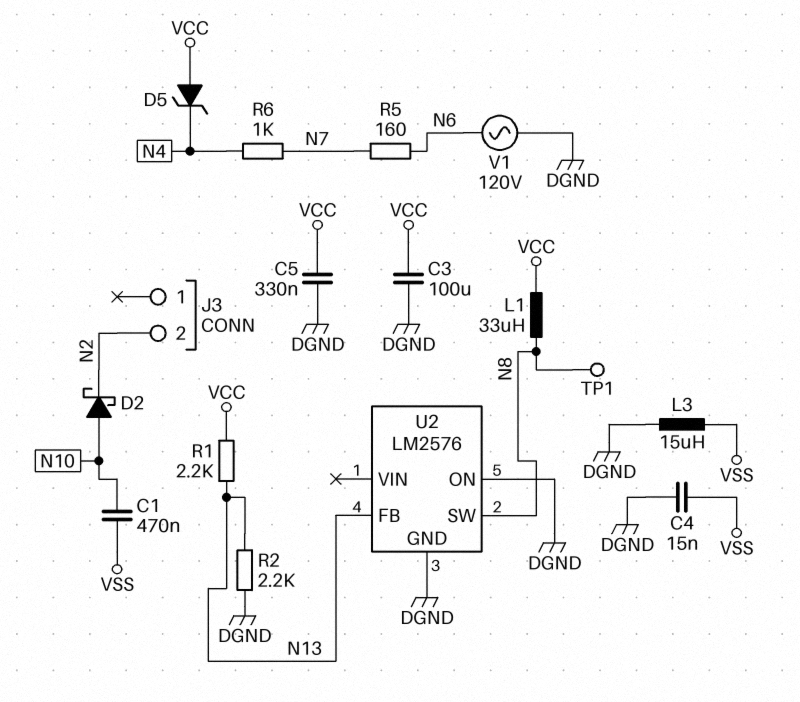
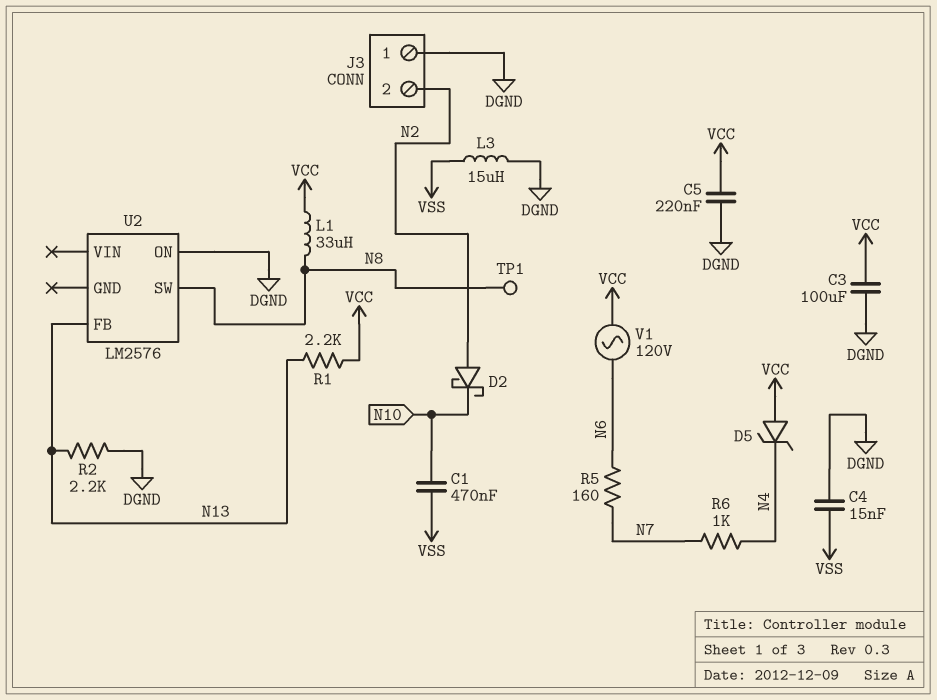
C5: 330nF (DGND, VCC) -> 220nF (DGND, VCC)
D2: schottky (A N10, K N2) -> schottky (A N2, K N10)
J3 pin 1: none -> DGND
U2 pin GND: DGND -> none
V1: AC 120V (DGND, N6) -> AC 120V (N6, VCC)

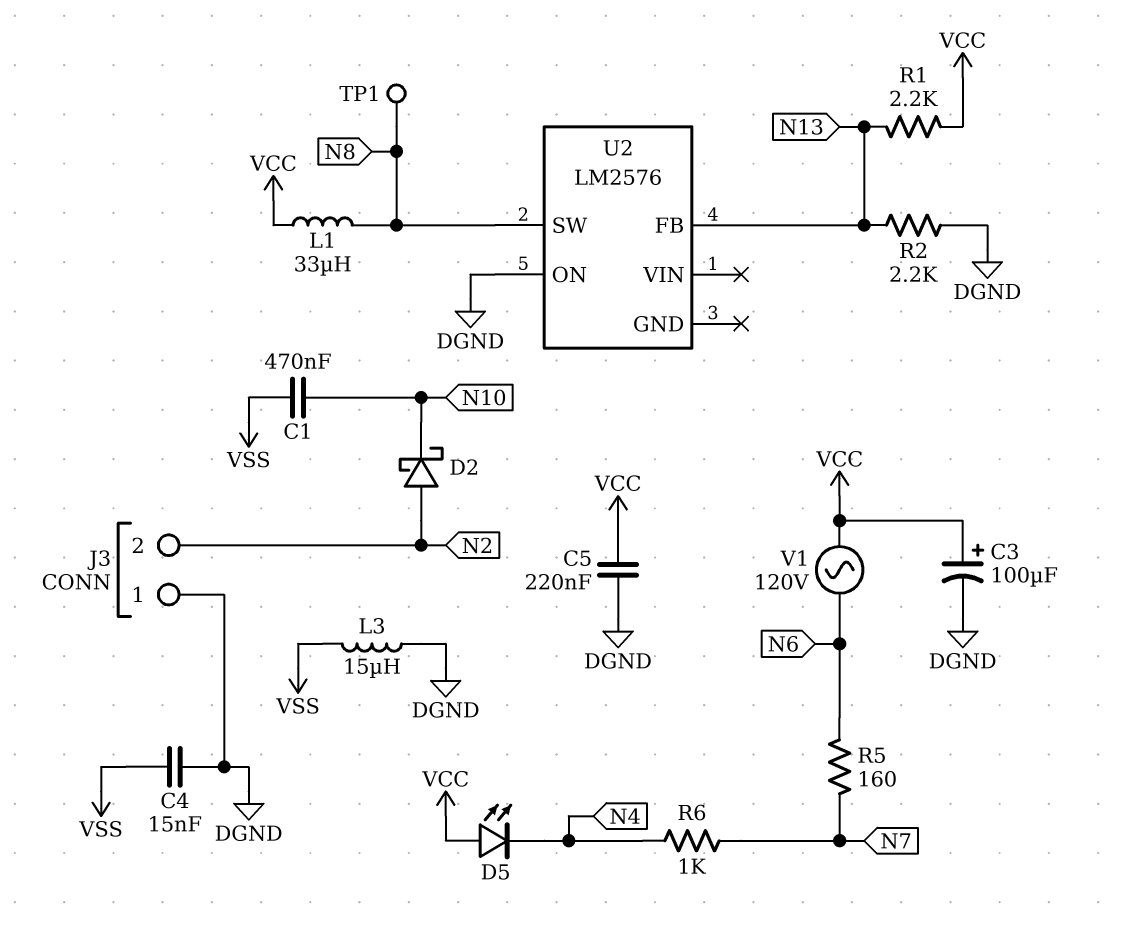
C3: 100uF (DGND, VCC) -> 100uF (plus VCC, minus DGND)
D5: zener (A VCC, K N4) -> LED (A VCC, K N4)

